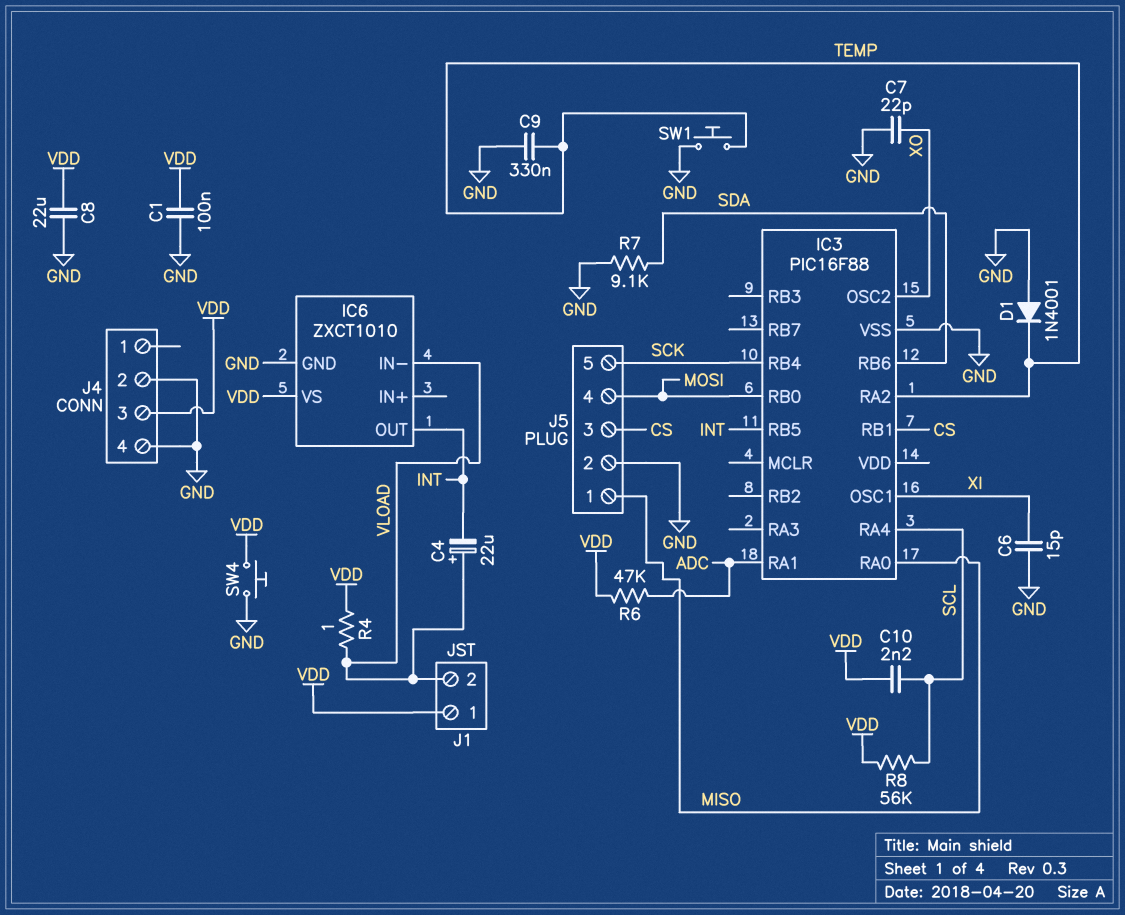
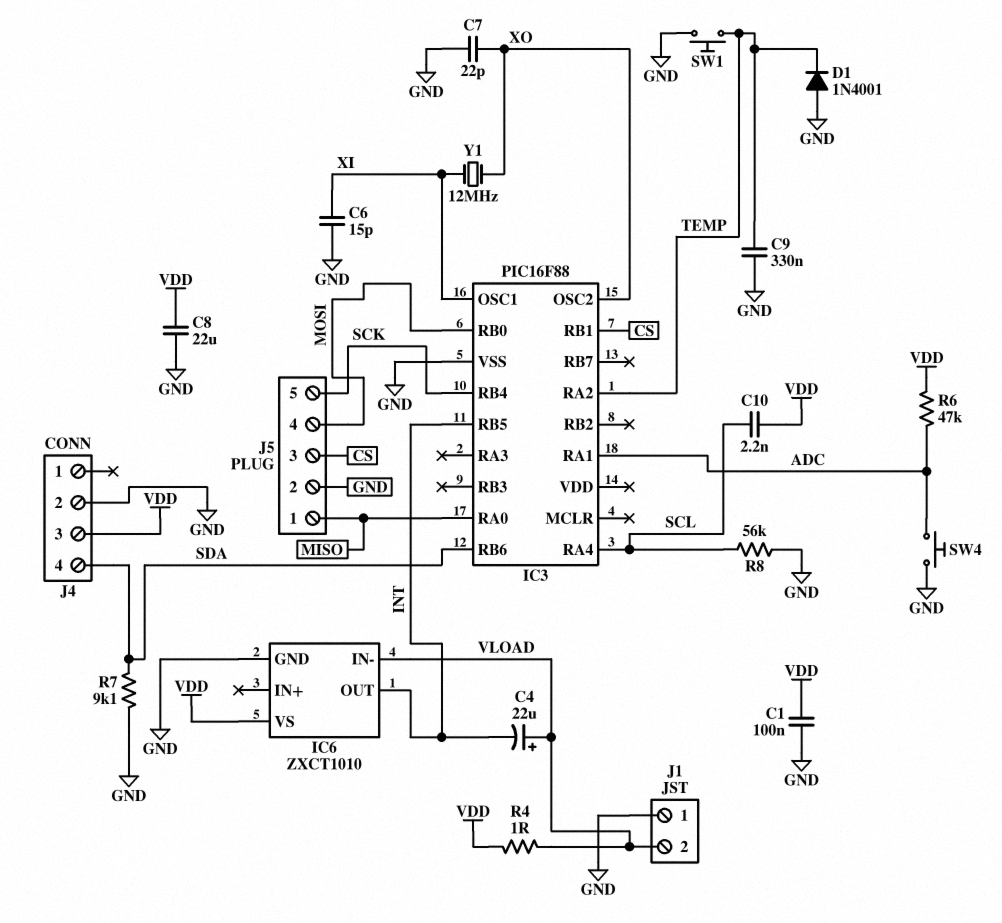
J1 pin 1: VDD -> GND
J4 pin 4: GND -> SDA
R8: 56k (SCL, VDD) -> 56k (GND, SCL)
SW4: button (GND, VDD) -> button (ADC, GND)
Y1: none -> 12MHz (XI, XO)

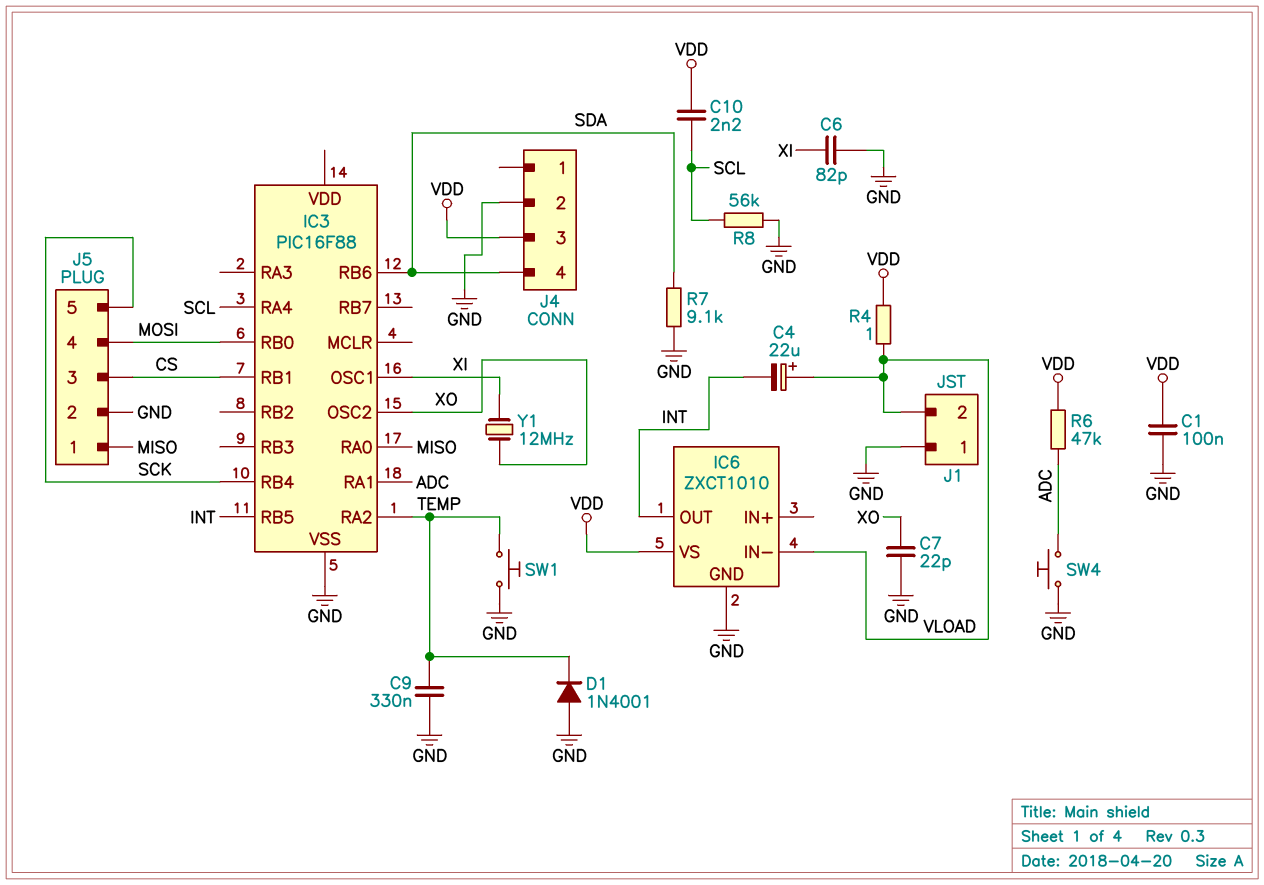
C6: 15pF (GND, XI) -> 82pF (GND, XI)
C8: 22uF (GND, VDD) -> none

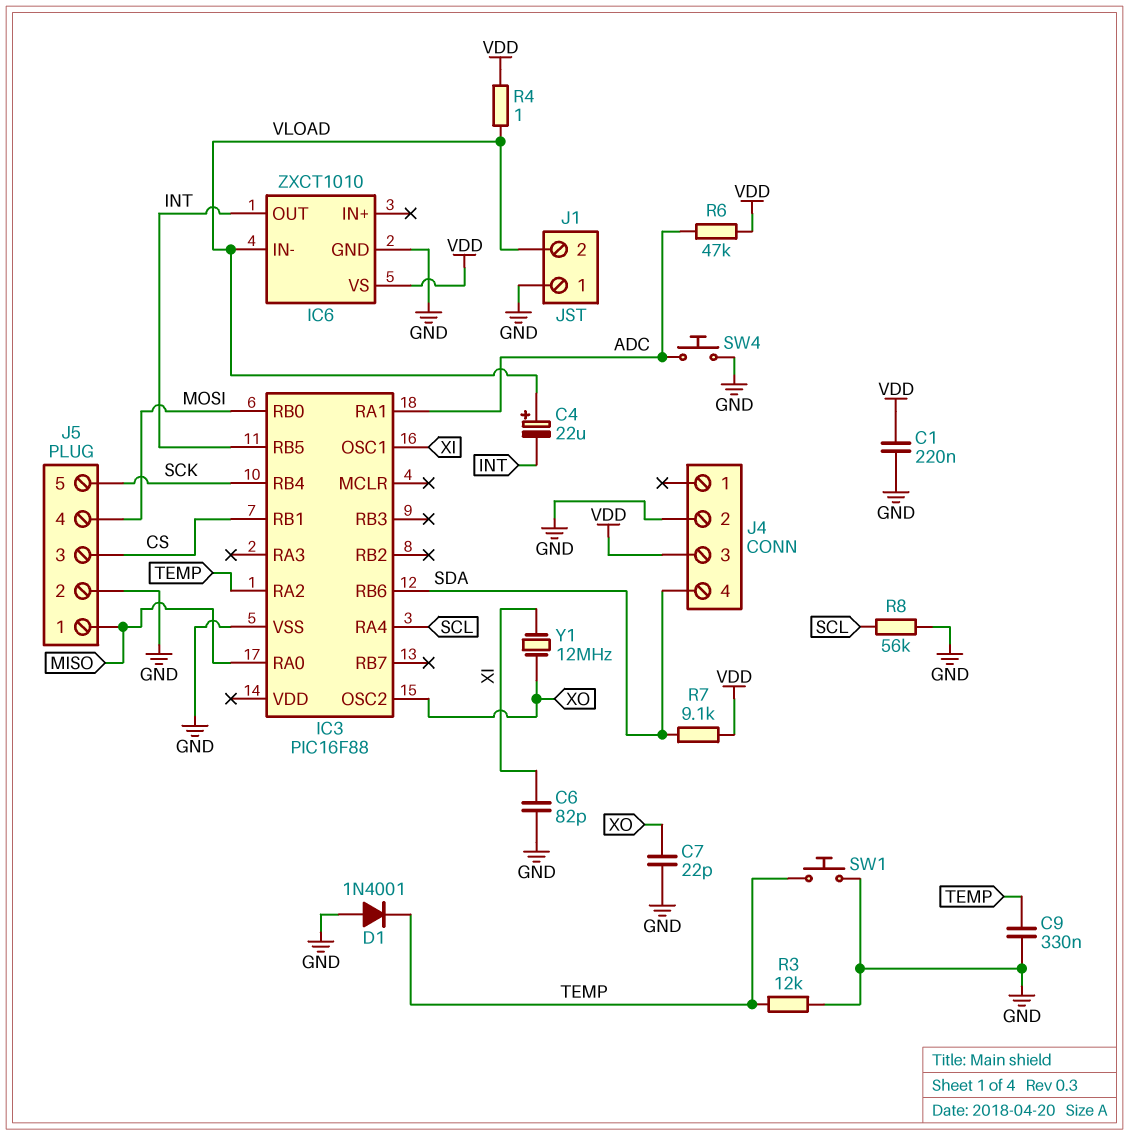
C1: 100nF (GND, VDD) -> 220nF (GND, VDD)
C10: 2.2nF (SCL, VDD) -> none
R3: none -> 12k (GND, TEMP)
R7: 9.1k (GND, SDA) -> 9.1k (SDA, VDD)

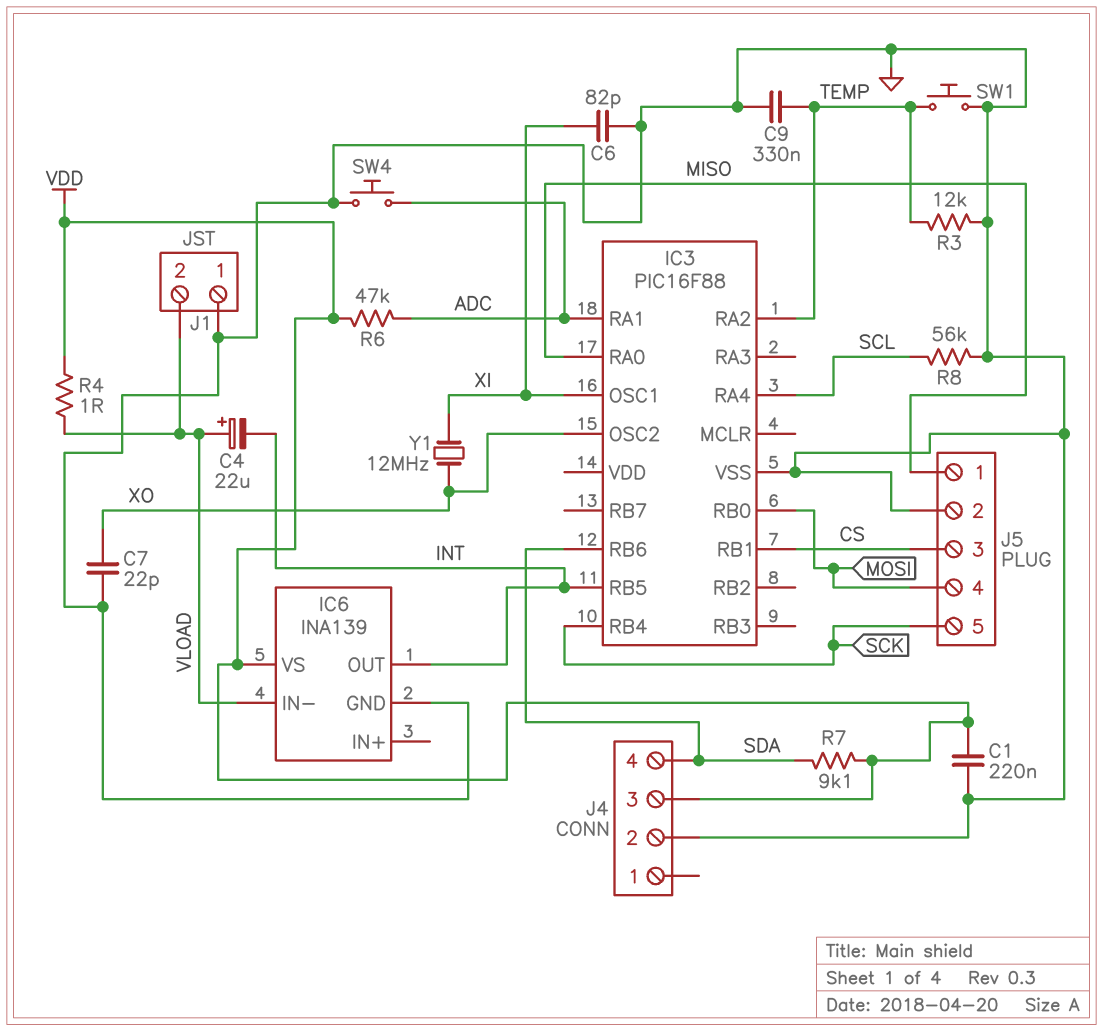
D1: diode 1N4001 (A GND, K TEMP) -> none
IC6: ZXCT1010 -> INA139

